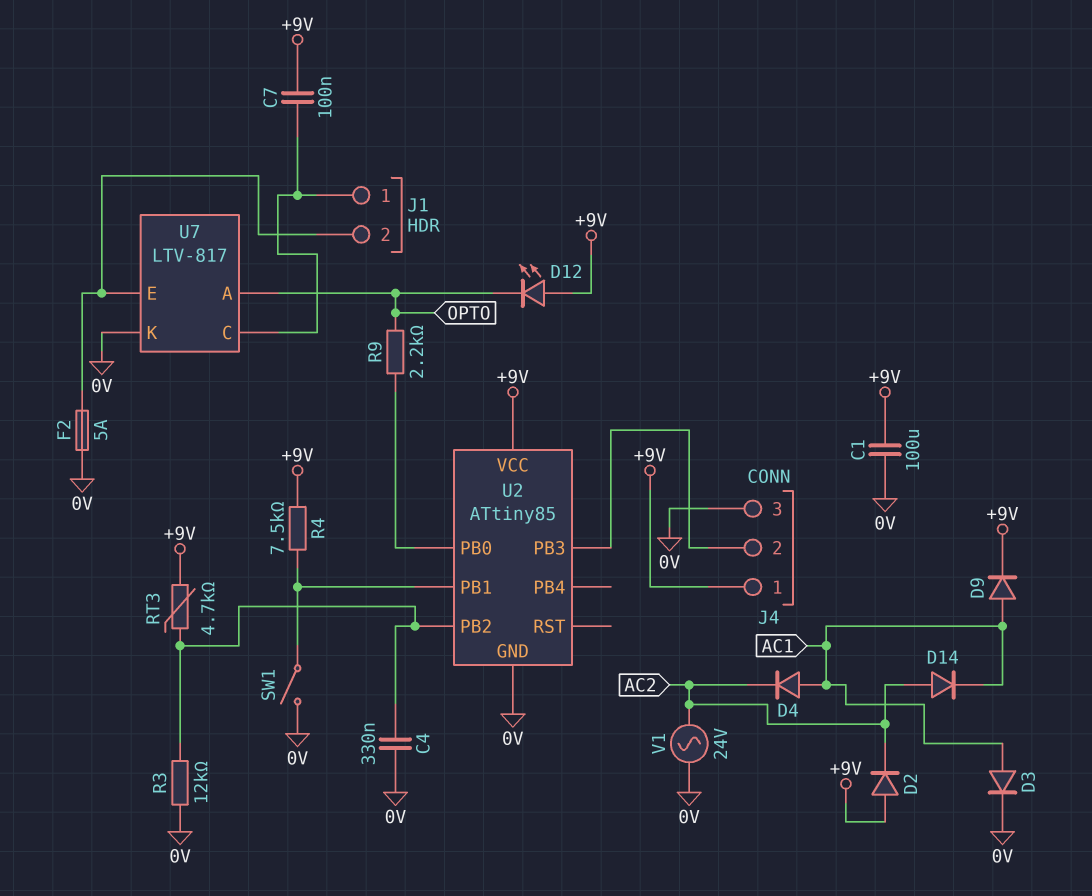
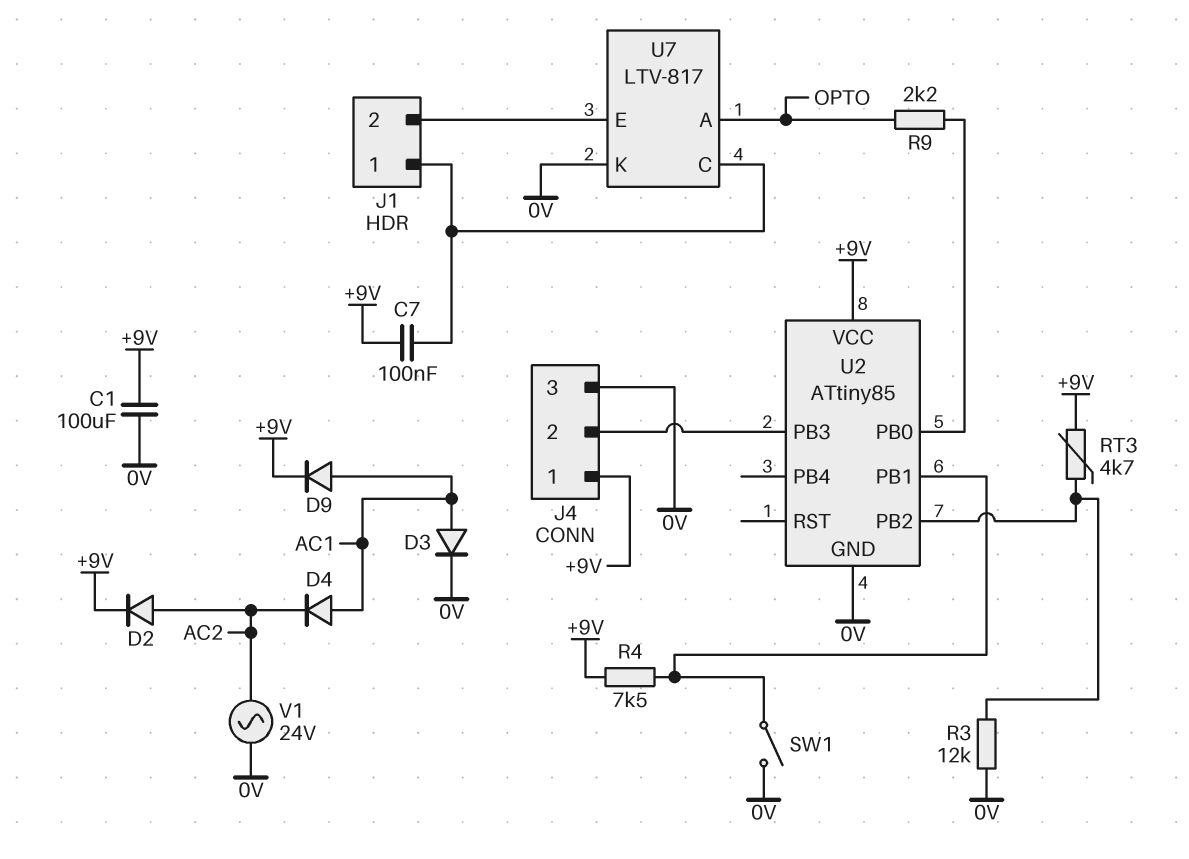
C4: 330nF (0V, U2/PB2) -> none
D2: diode (A +9V, K AC2) -> diode (A AC2, K +9V)
D12: LED (A +9V, K OPTO) -> none
D14: diode (A AC2, K AC1) -> none
F2: 5A (0V, J1/2) -> none

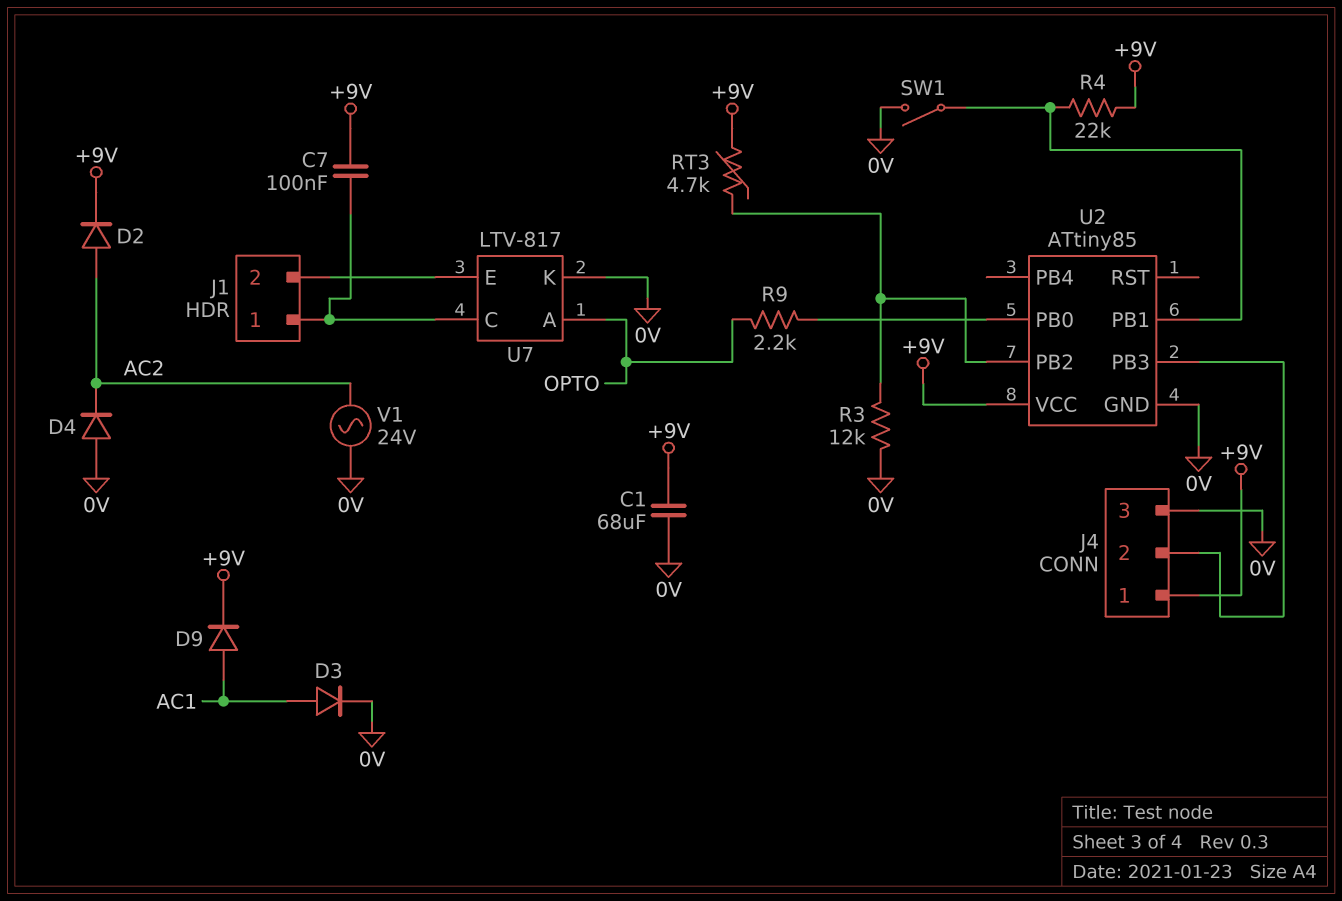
C1: 100uF (+9V, 0V) -> 68uF (+9V, 0V)
D4: diode (A AC1, K AC2) -> diode (A 0V, K AC2)
R4: 7.5k (+9V, U2/PB1) -> 22k (+9V, U2/PB1)

